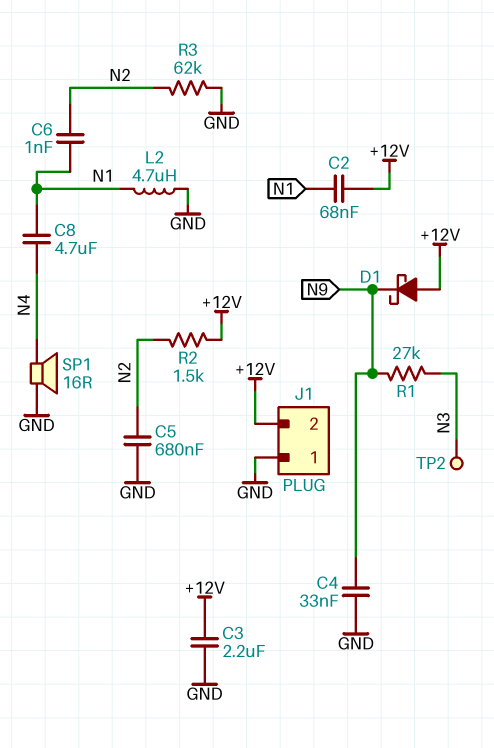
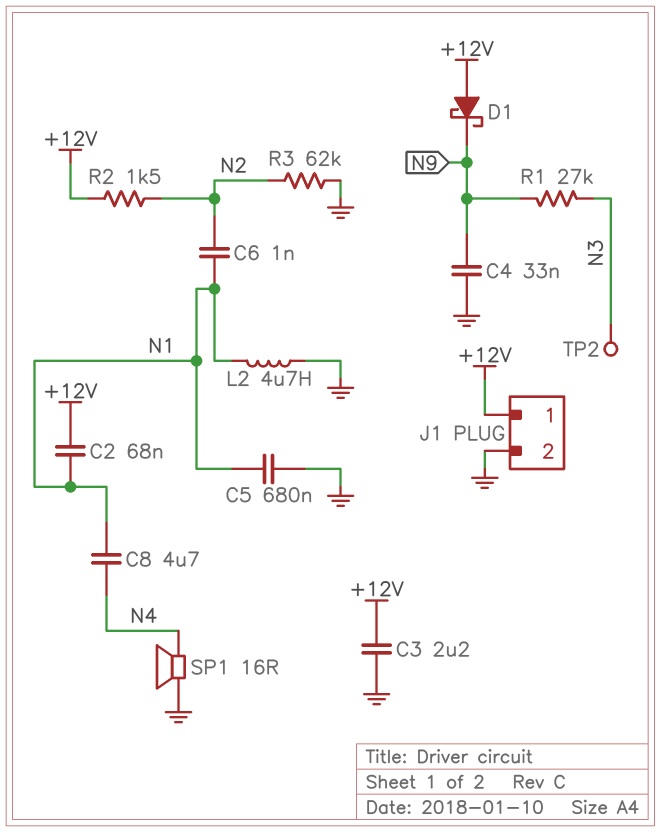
C5: 680nF (GND, N2) -> 680nF (GND, N1)
J1 pin 1: GND -> +12V
J1 pin 2: +12V -> GND

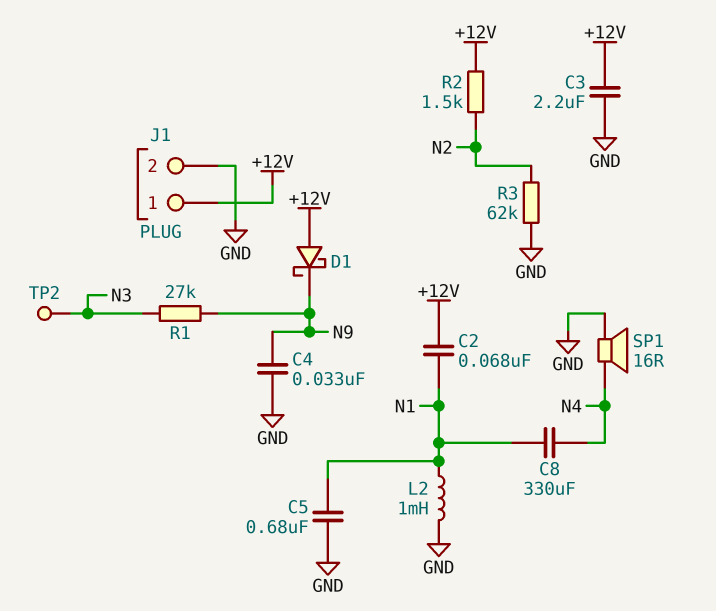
C6: 1nF (N1, N2) -> none
C8: 4.7uF (N1, N4) -> 330uF (N1, N4)
L2: 4.7uH (GND, N1) -> 1mH (GND, N1)

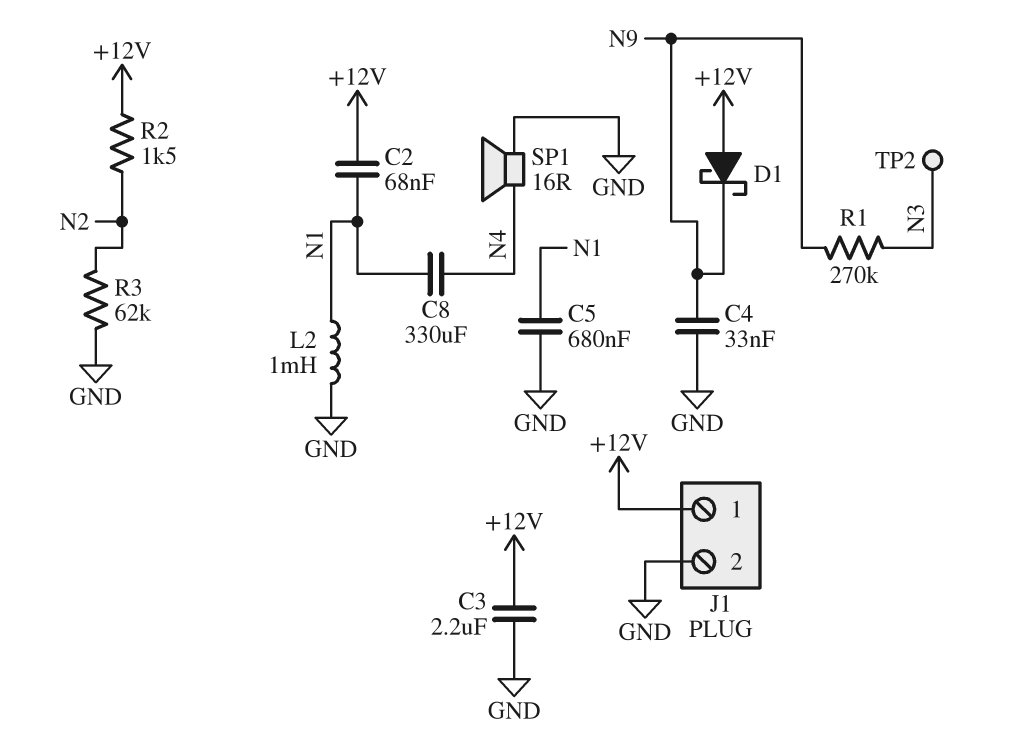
R1: 27k (N3, N9) -> 270k (N3, N9)

